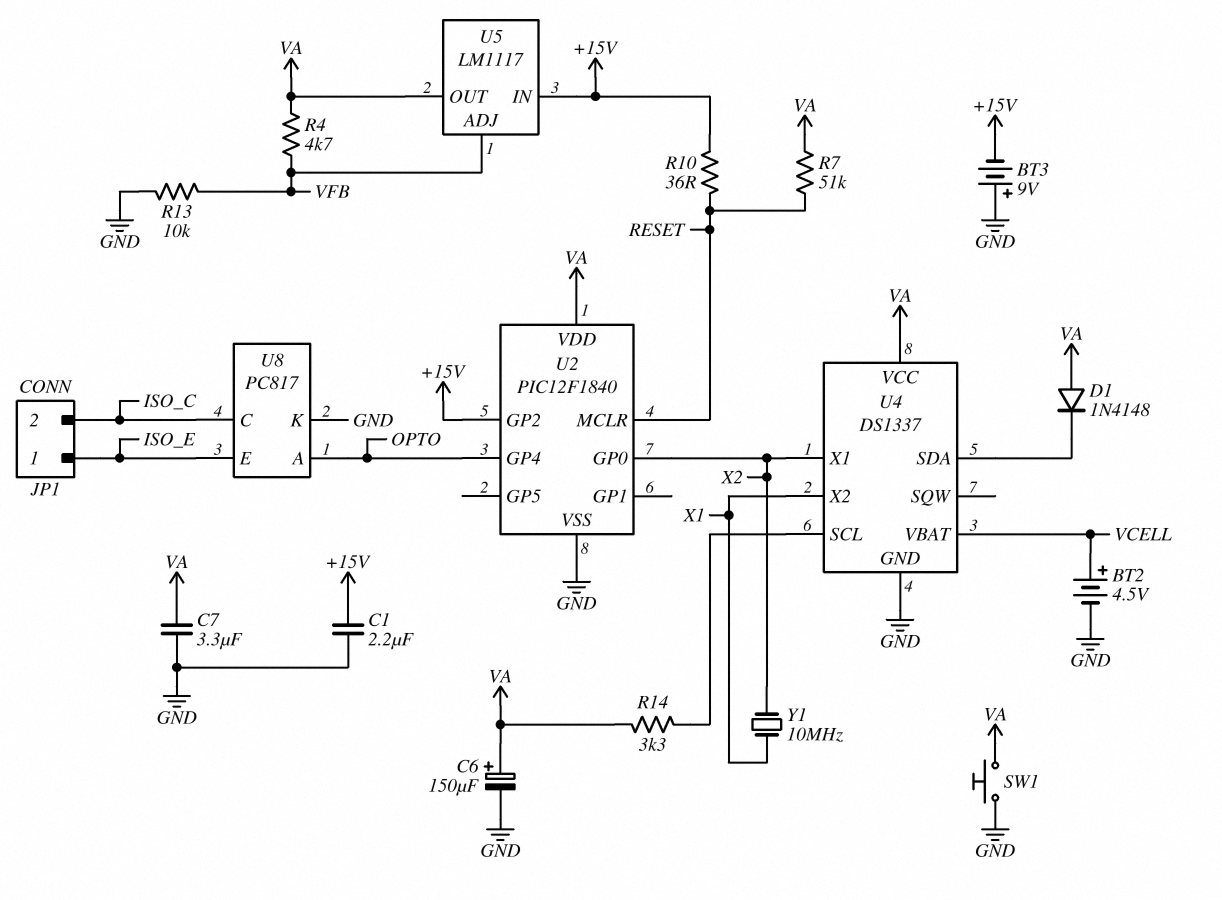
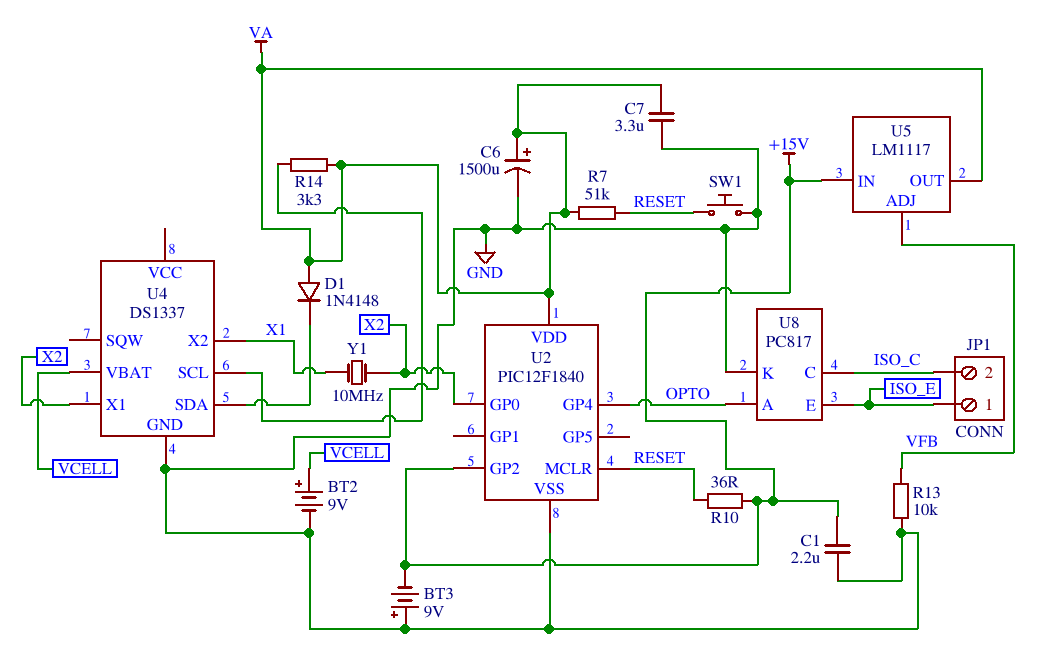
BT2: 4.5V (plus VCELL, minus GND) -> 9V (plus VCELL, minus GND)
C6: 150uF (plus VA, minus GND) -> 1500uF (plus VA, minus GND)
R4: 4.7k (VA, VFB) -> none
SW1: button (GND, VA) -> button (GND, RESET)
U4 pin VCC: VA -> none

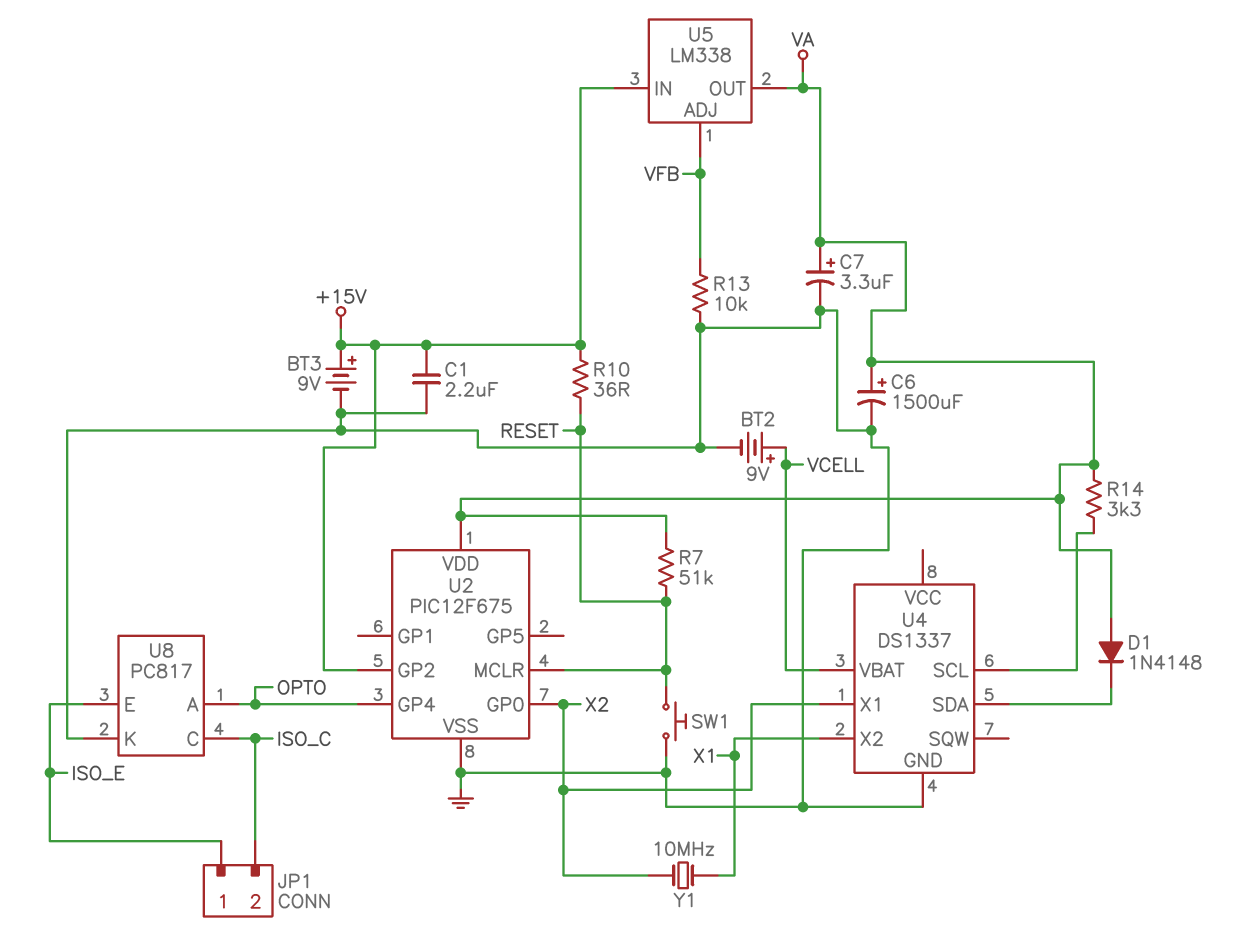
BT3: 9V (plus GND, minus +15V) -> 9V (plus +15V, minus GND)
C7: 3.3uF (GND, VA) -> 3.3uF (plus VA, minus GND)
U2: PIC12F1840 -> PIC12F675
U5: LM1117 -> LM338

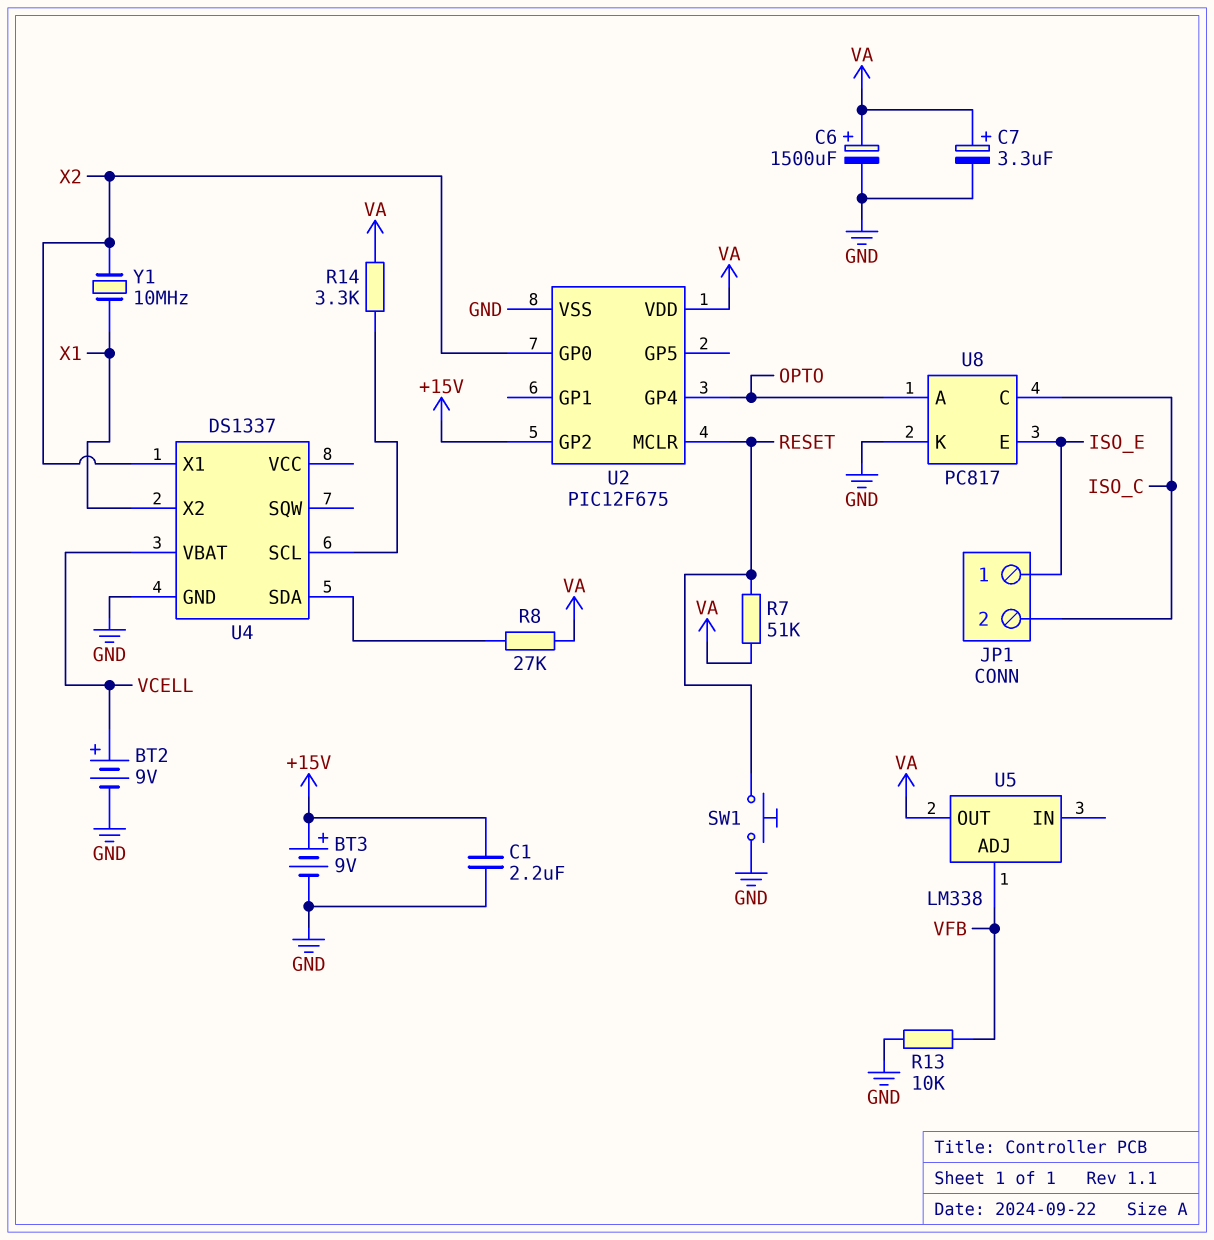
D1: diode 1N4148 (A VA, K U4/SDA) -> none
R8: none -> 27k (U4/SDA, VA)
R10: 36 (+15V, RESET) -> none
U5 pin IN: +15V -> none

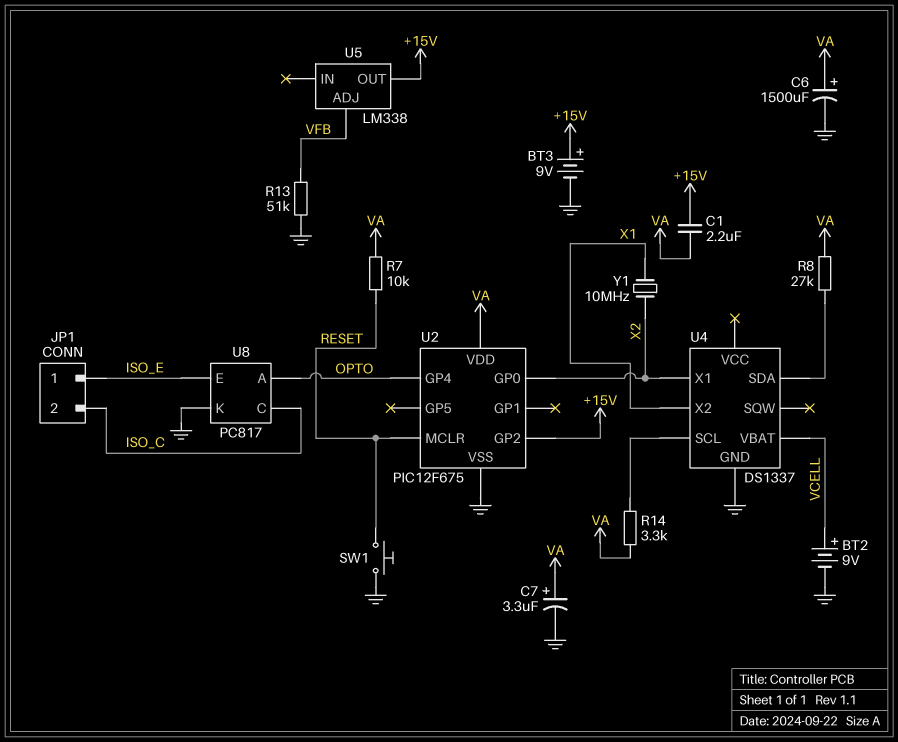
C1: 2.2uF (+15V, GND) -> 2.2uF (+15V, VA)
R7: 51k (RESET, VA) -> 10k (RESET, VA)
R13: 10k (GND, VFB) -> 51k (GND, VFB)
U5 pin OUT: VA -> +15V

